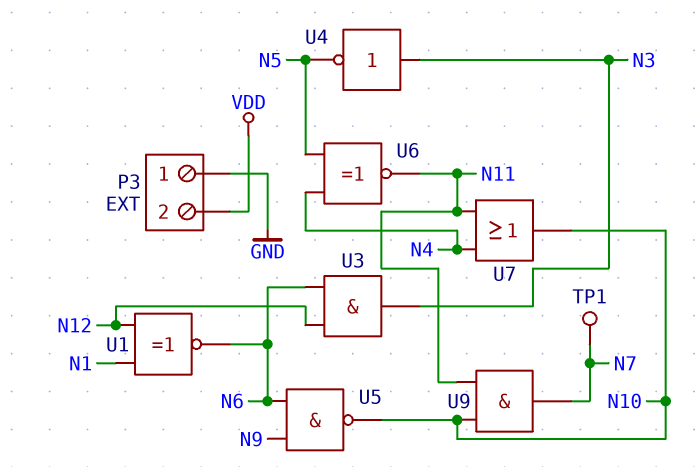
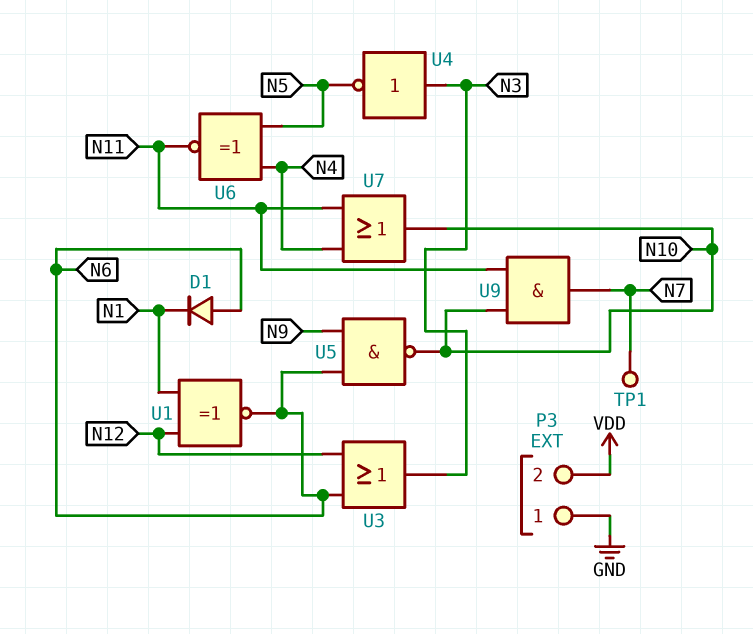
D1: none -> diode (A N6, K N1)
U3: AND (in N6, in N12, out N3) -> OR (in N6, in N12, out N3)

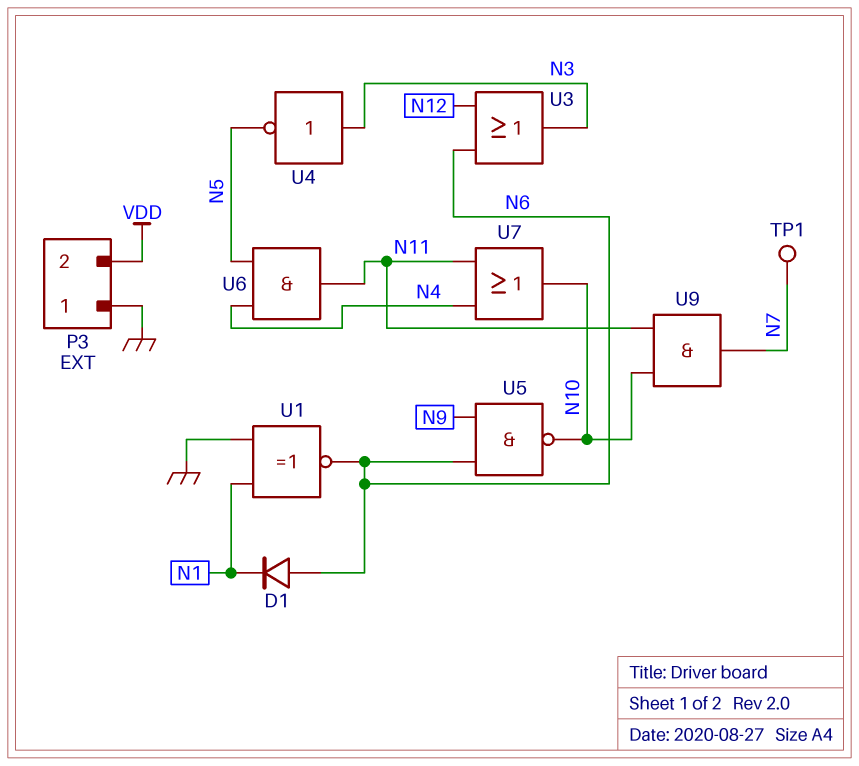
U1: XNOR (in N1, in N12, out N6) -> XNOR (in GND, in N1, out N6)
U6: XNOR (in N4, in N5, out N11) -> AND (in N4, in N5, out N11)

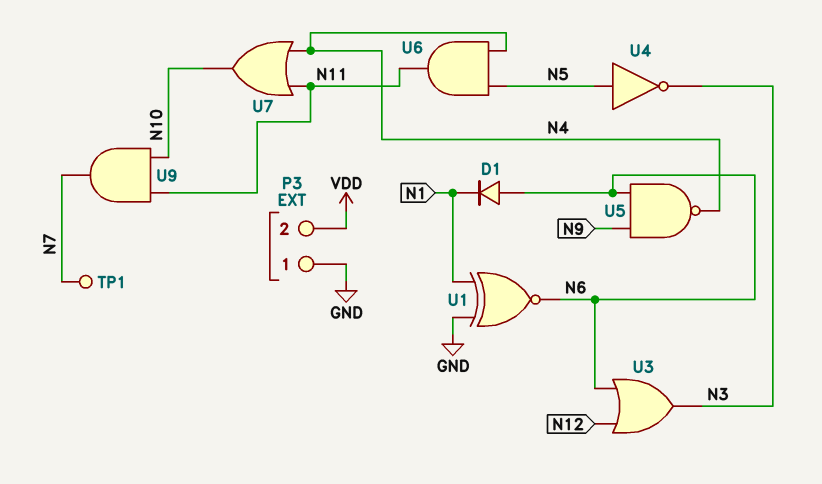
U4: NOT (in N3, out N5) -> NOT (in N5, out N3)
U5: NAND (in N6, in N9, out N10) -> NAND (in N6, in N9, out N4)

